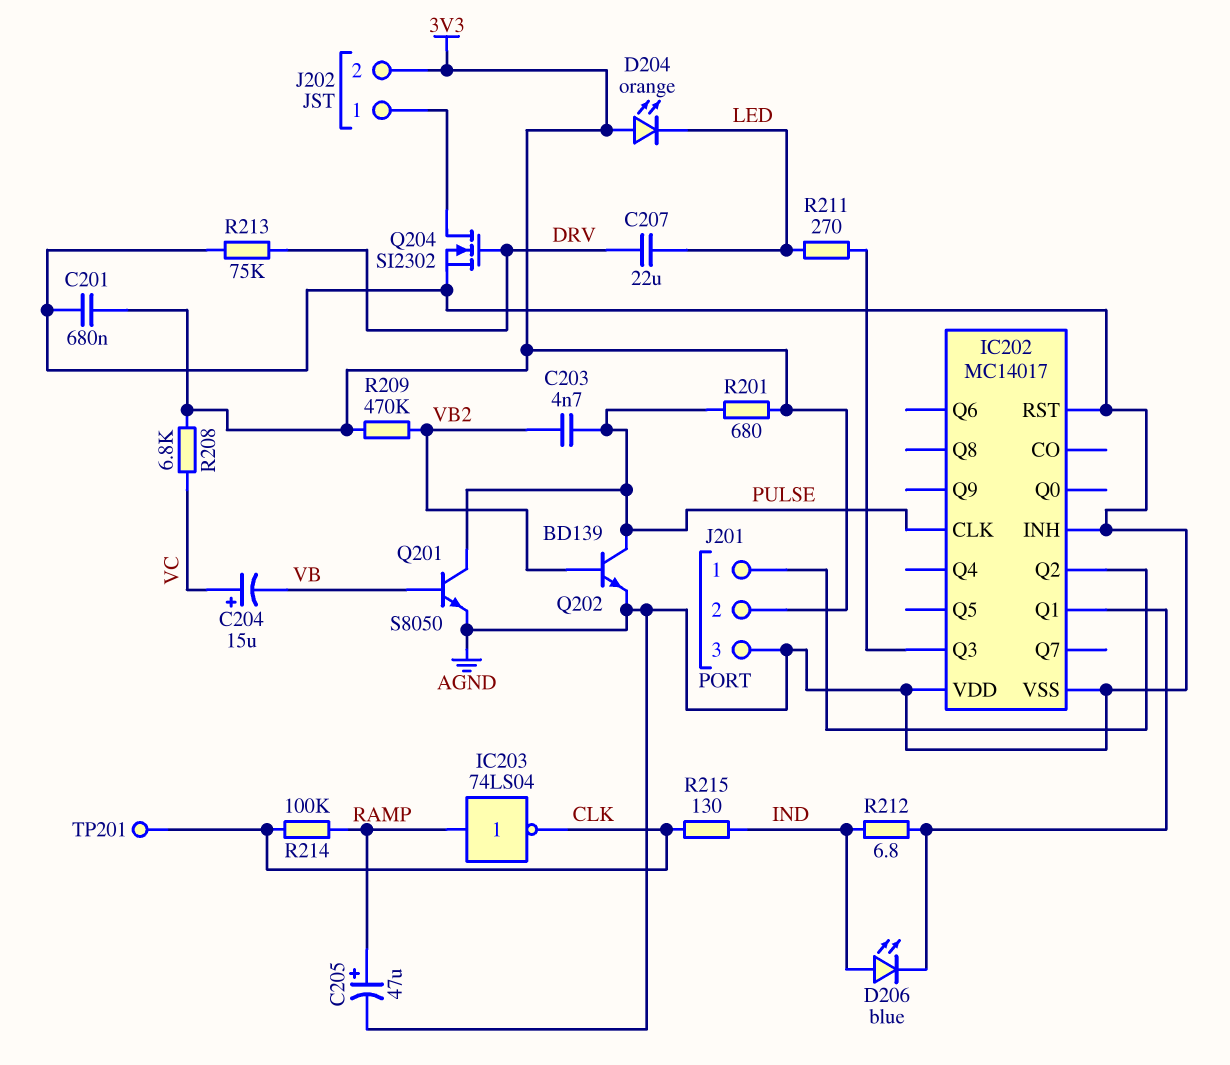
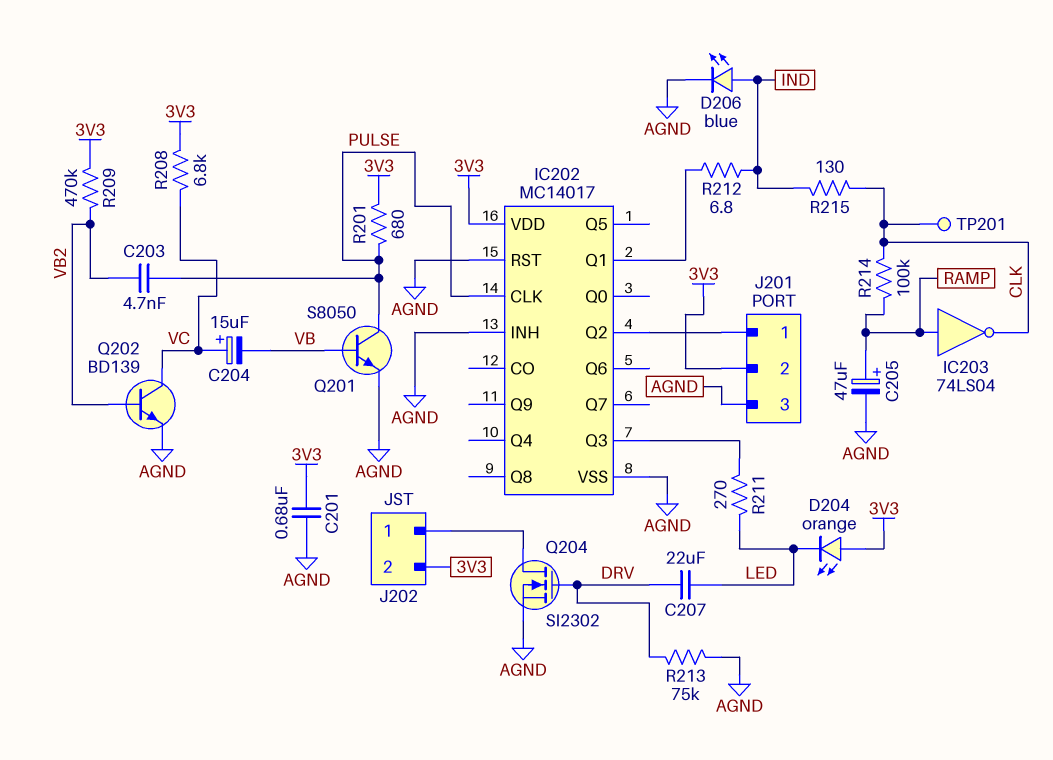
D206: LED blue (A IND, K IC202/Q1) -> LED blue (A IND, K AGND)
IC202 pin VDD: AGND -> 3V3
Q202: NPN BD139 (B VB2, C PULSE, E AGND) -> NPN BD139 (B VB2, C VC, E AGND)

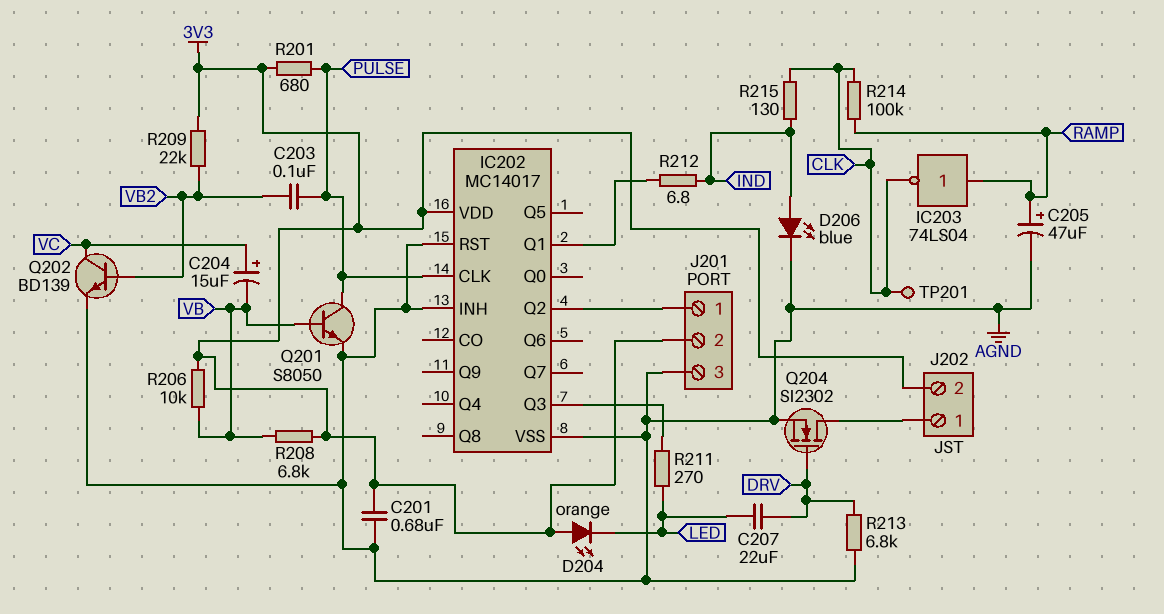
C203: 4.7nF (PULSE, VB2) -> 100nF (PULSE, VB2)
R206: none -> 10k (3V3, VB)
R208: 6.8k (3V3, VC) -> 6.8k (3V3, VB)
R209: 470k (3V3, VB2) -> 22k (3V3, VB2)
R213: 75k (AGND, DRV) -> 6.8k (AGND, DRV)

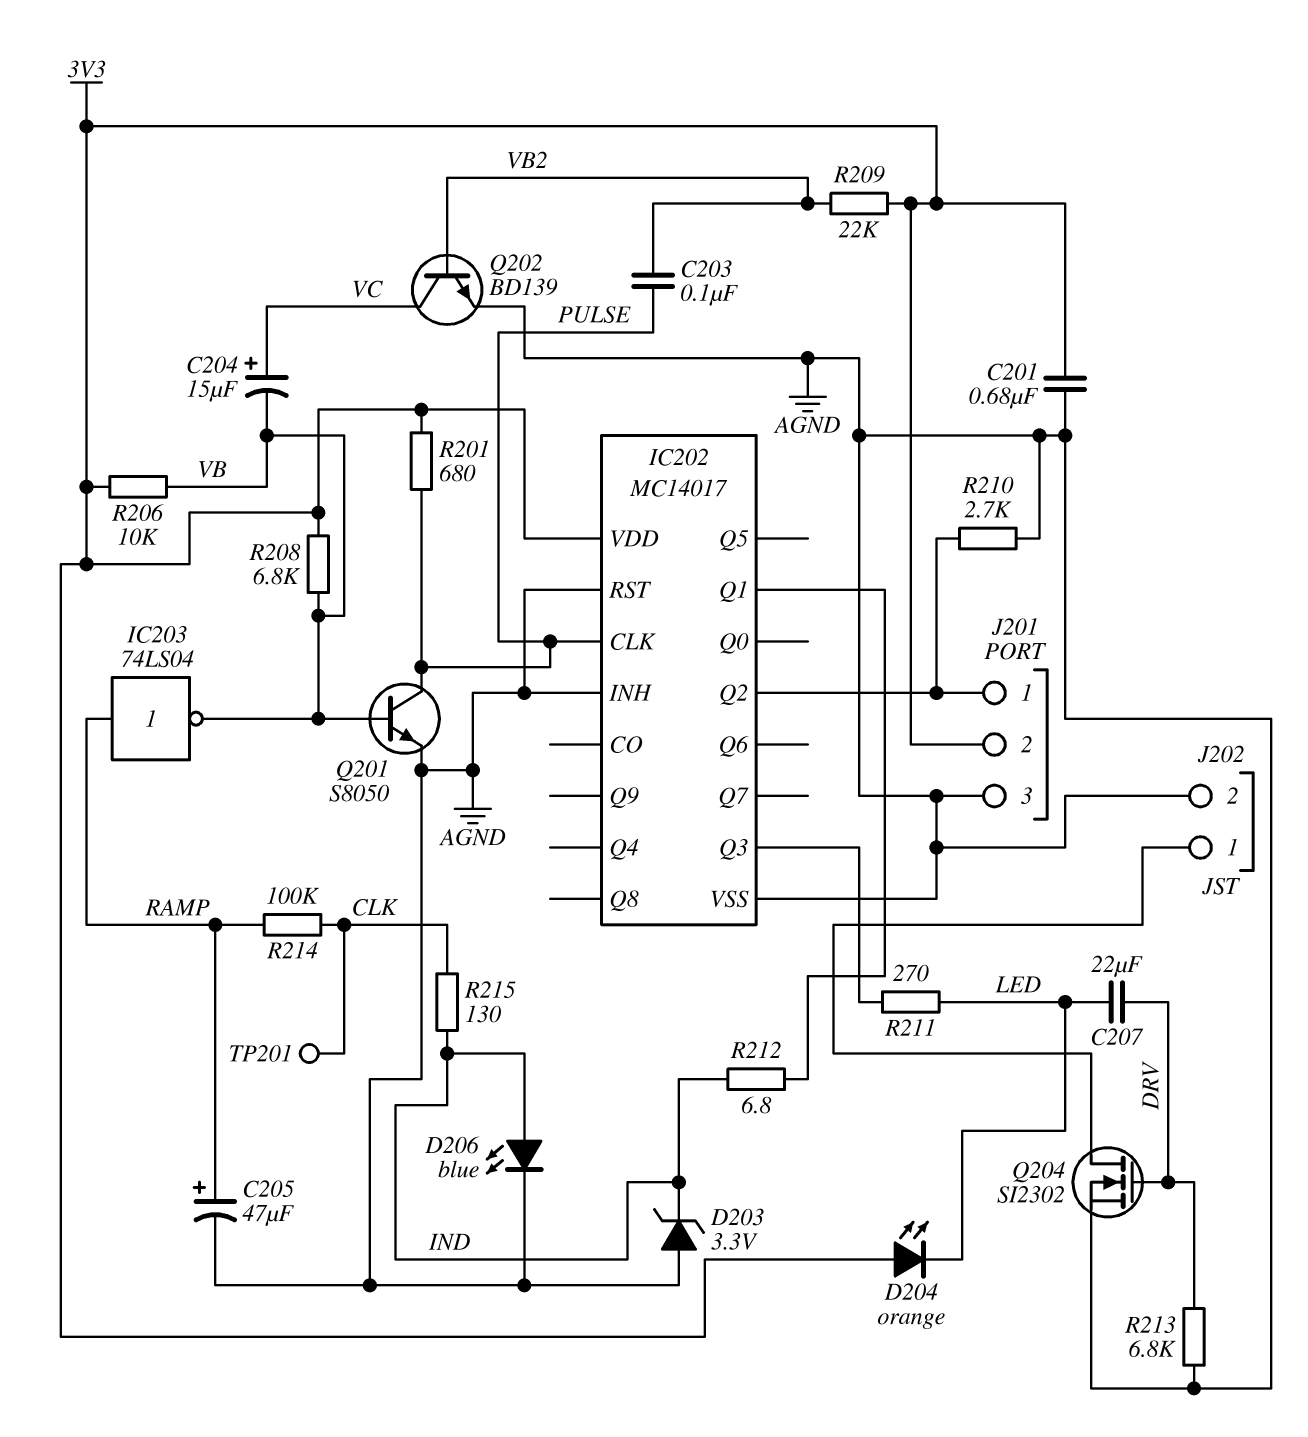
D203: none -> zener 3.3V (A AGND, K IND)
IC203: NOT 74LS04 (in RAMP, out CLK) -> NOT 74LS04 (in RAMP, out VB)
J202 pin 2: 3V3 -> AGND
R210: none -> 2.7k (AGND, IC202/Q2)

